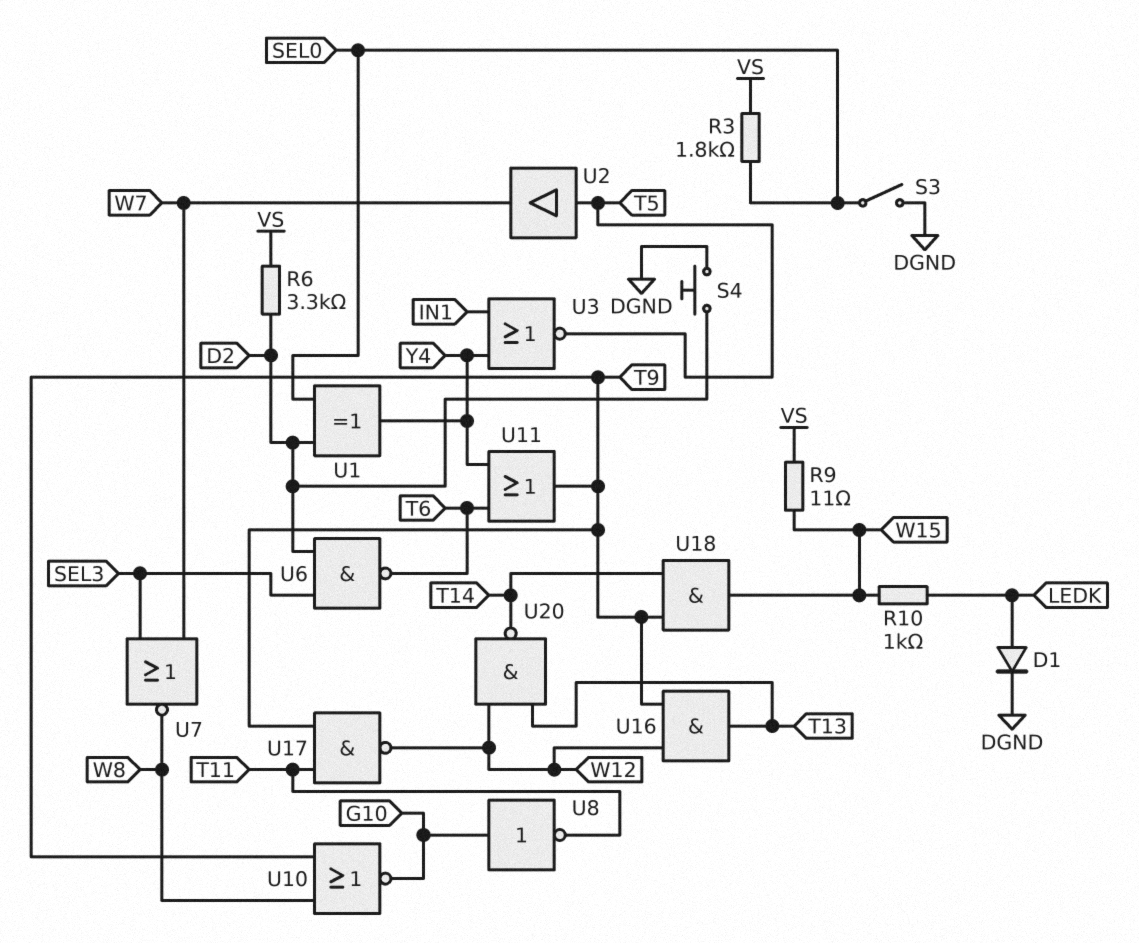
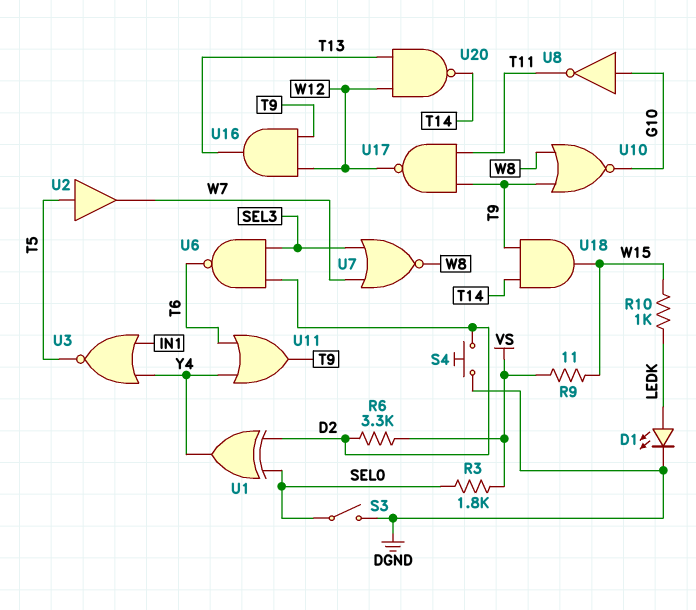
D1: diode (A LEDK, K DGND) -> LED (A LEDK, K DGND)

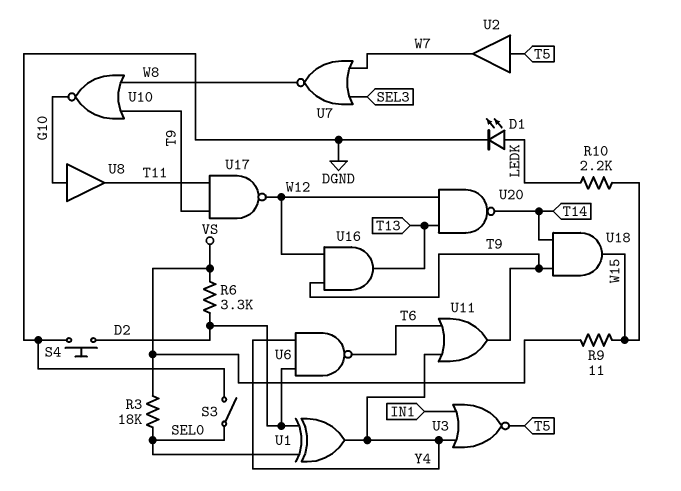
R3: 1.8k (SEL0, VS) -> 18k (SEL0, VS)
R10: 1k (LEDK, W15) -> 2.2k (LEDK, W15)
U6: NAND (in D2, in SEL3, out T6) -> NAND (in D2, in Y4, out T6)
U8: NOT (in G10, out T11) -> buffer (in G10, out T11)

